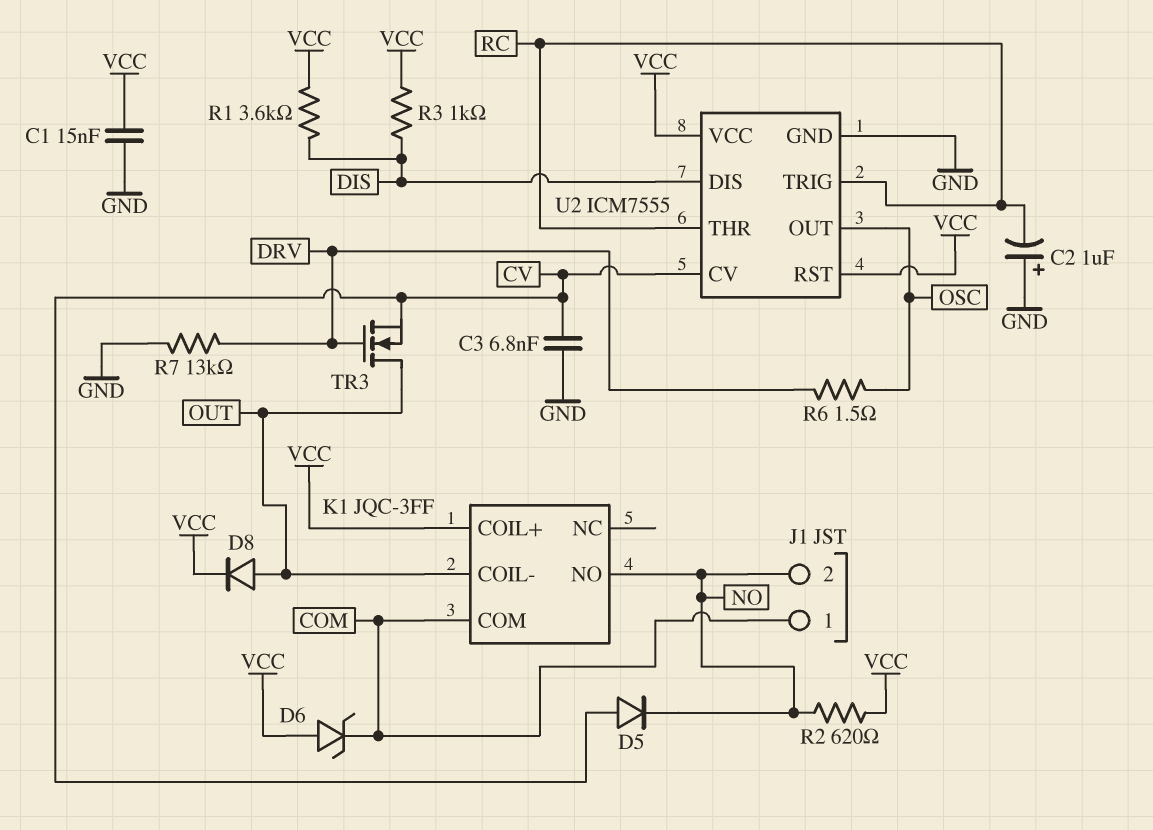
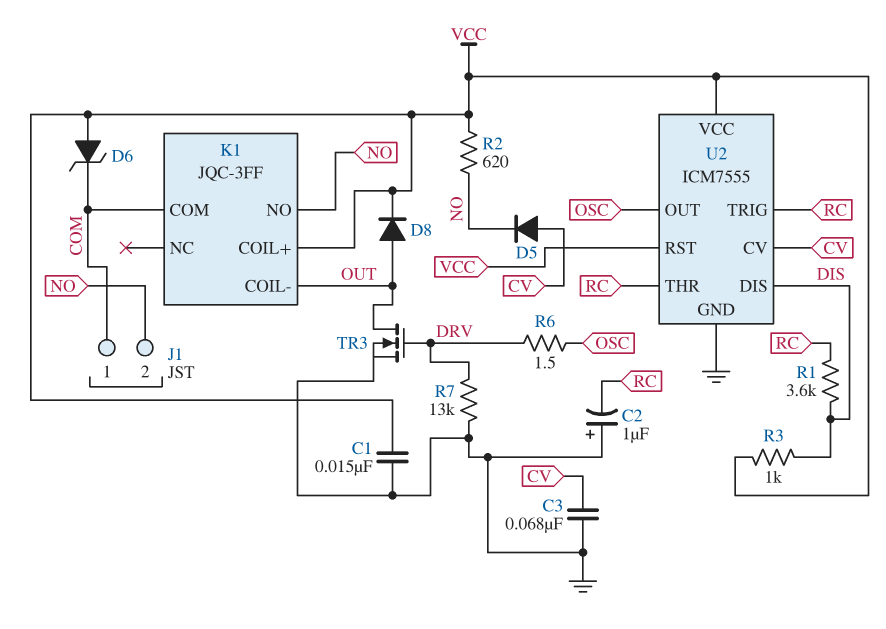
C3: 6.8nF (CV, GND) -> 68nF (CV, GND)
R1: 3.6k (DIS, VCC) -> 3.6k (DIS, RC)
TR3: NMOS (G DRV, D OUT, S CV) -> NMOS (G DRV, D OUT, S GND)

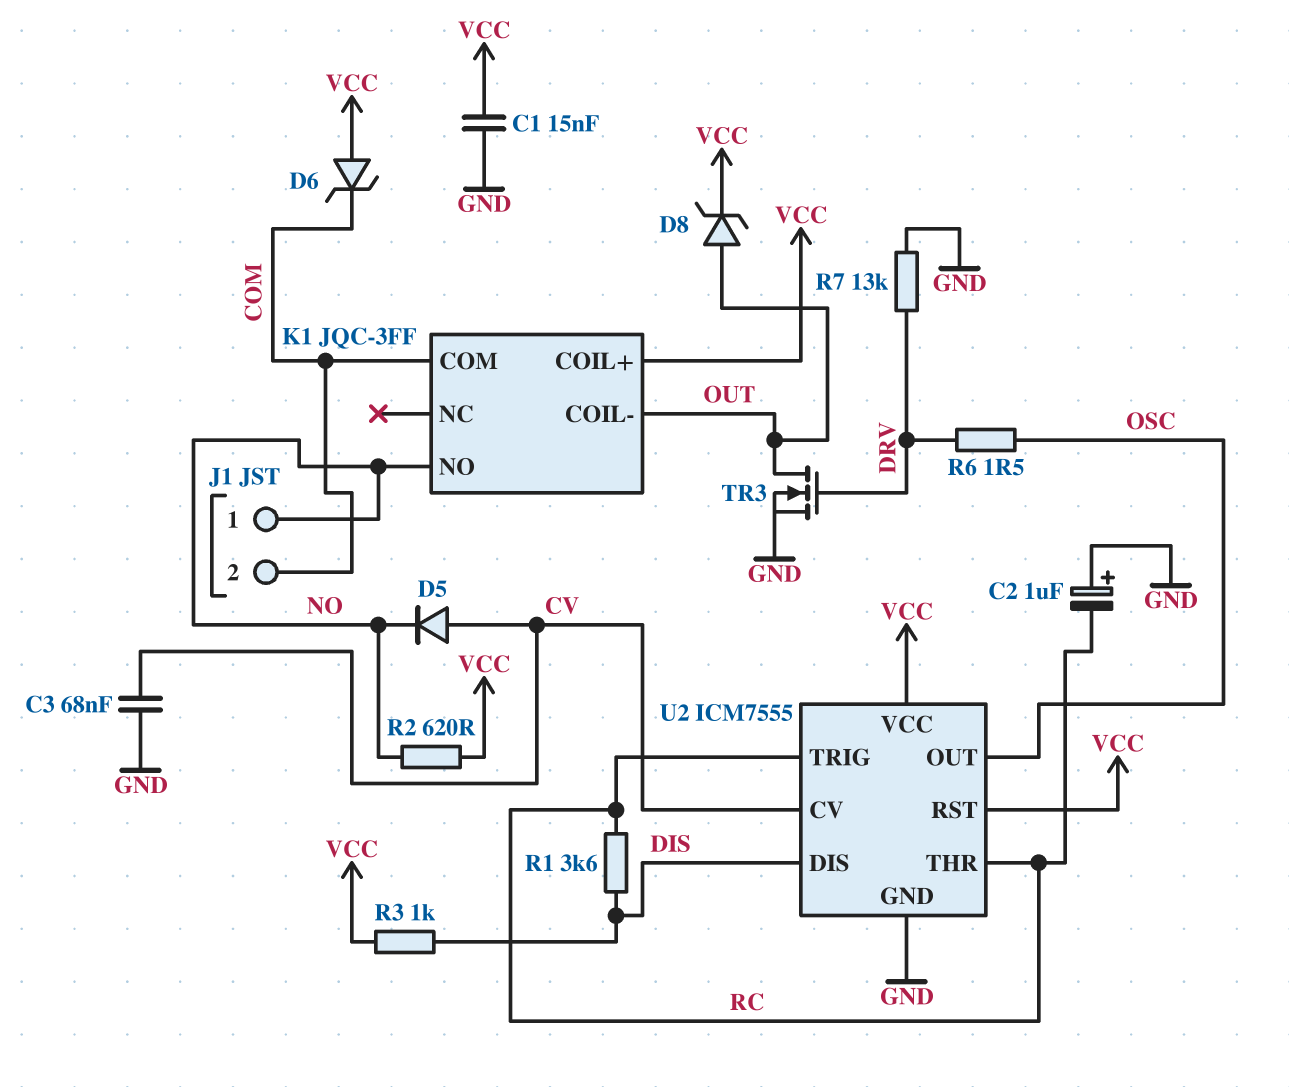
D8: diode (A OUT, K VCC) -> zener (A OUT, K VCC)
J1 pin 1: COM -> NO
J1 pin 2: NO -> COM

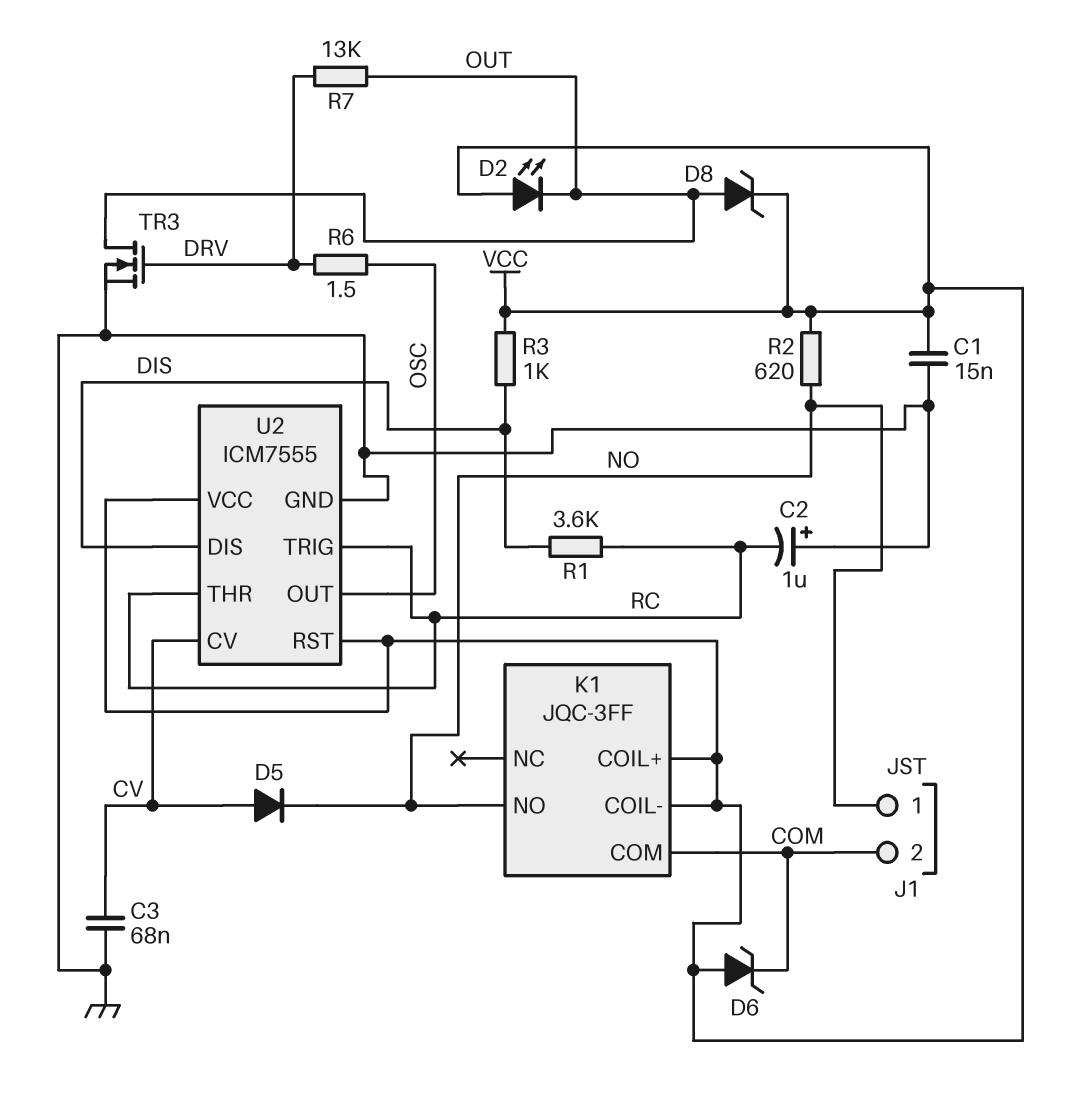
D2: none -> LED (A VCC, K OUT)
K1 pin COIL-: OUT -> VCC
R7: 13k (DRV, GND) -> 13k (DRV, OUT)

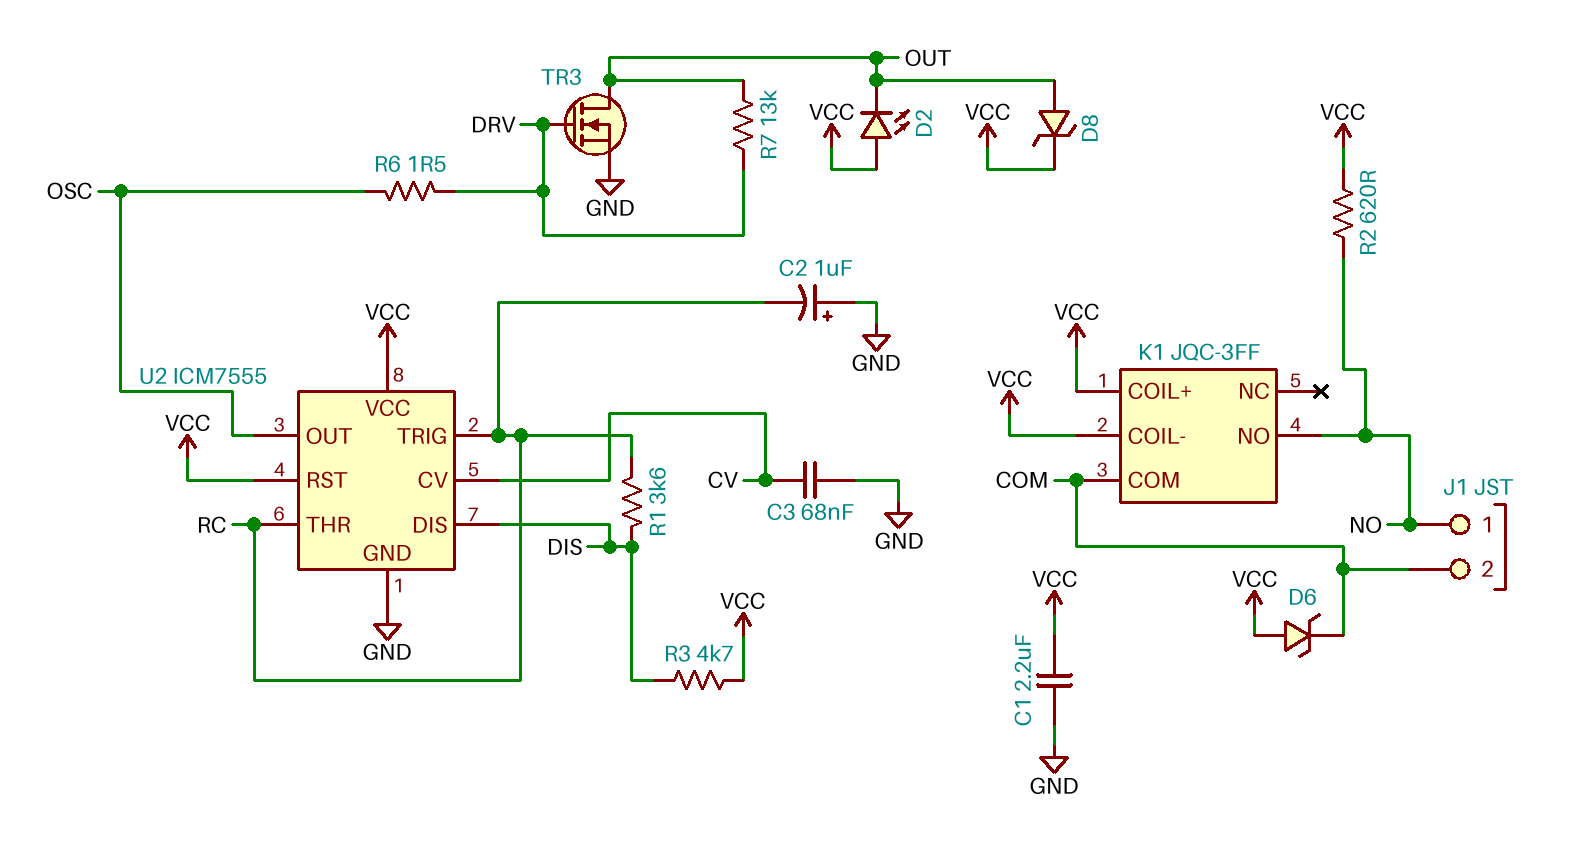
C1: 15nF (GND, VCC) -> 2.2uF (GND, VCC)
D5: diode (A CV, K NO) -> none
R3: 1k (DIS, VCC) -> 4.7k (DIS, VCC)

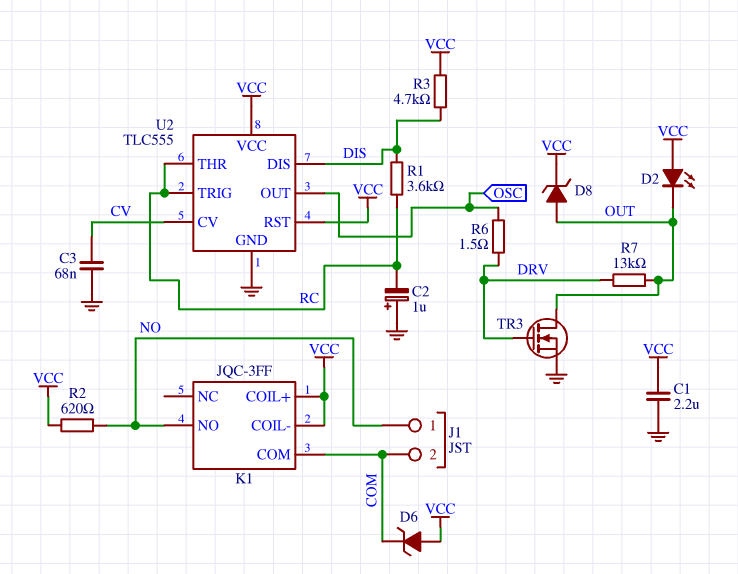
U2: ICM7555 -> TLC555

